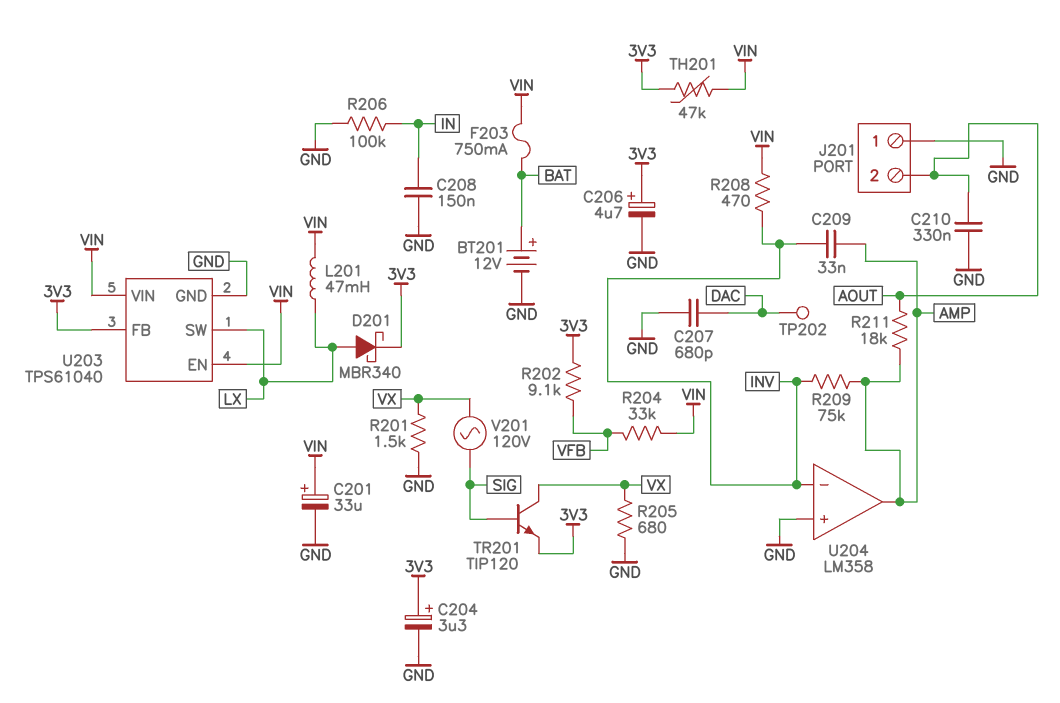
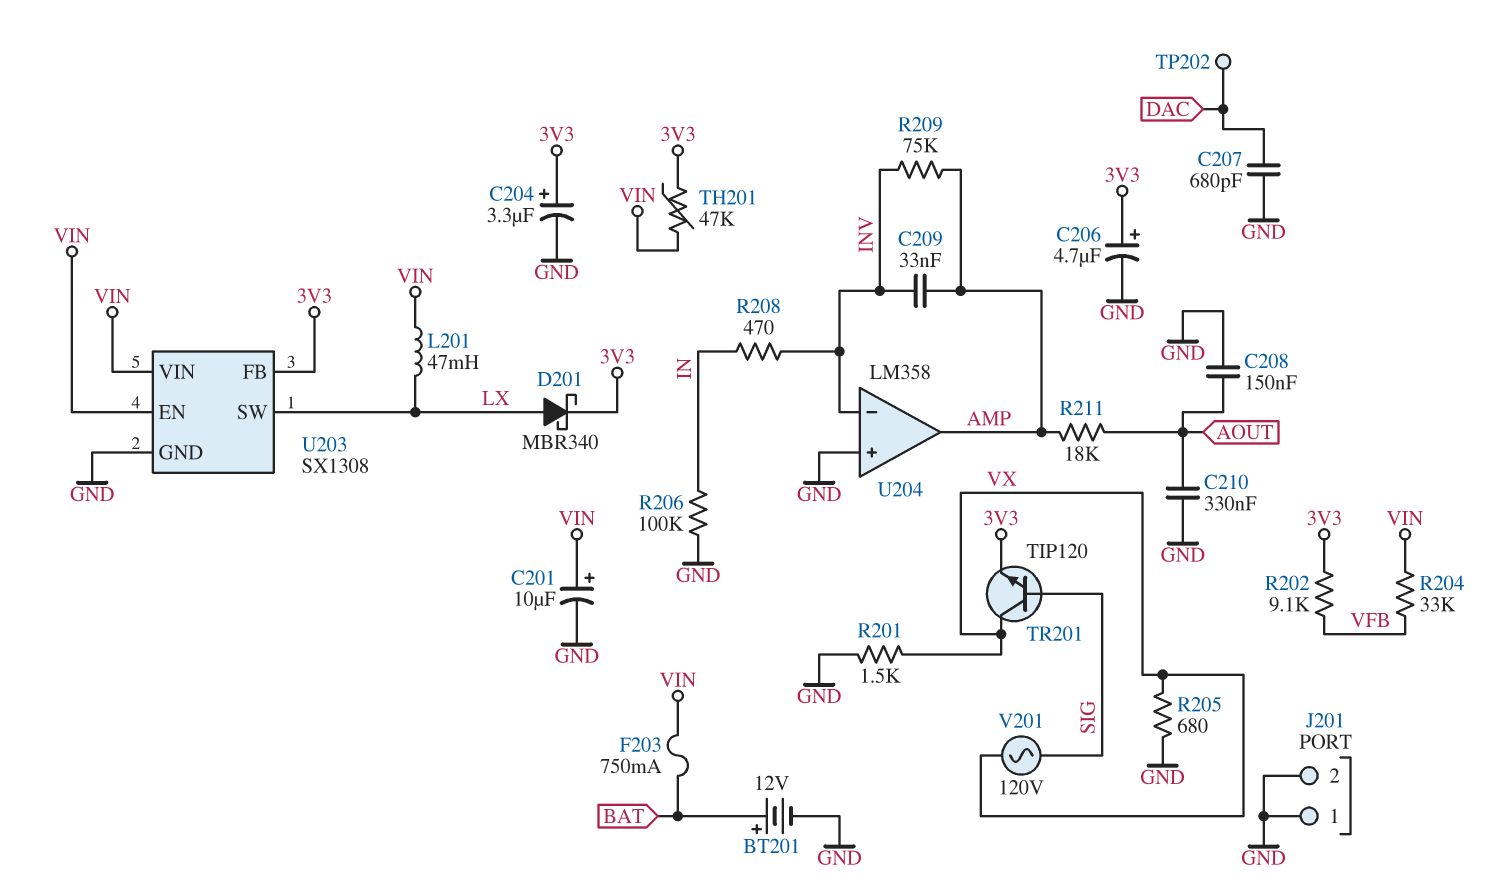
C201: 33uF (plus VIN, minus GND) -> 10uF (plus VIN, minus GND)
C208: 150nF (GND, IN) -> 150nF (AOUT, GND)
J201 pin 2: AOUT -> GND
R208: 470 (INV, VIN) -> 470 (IN, INV)
U203: TPS61040 -> SX1308

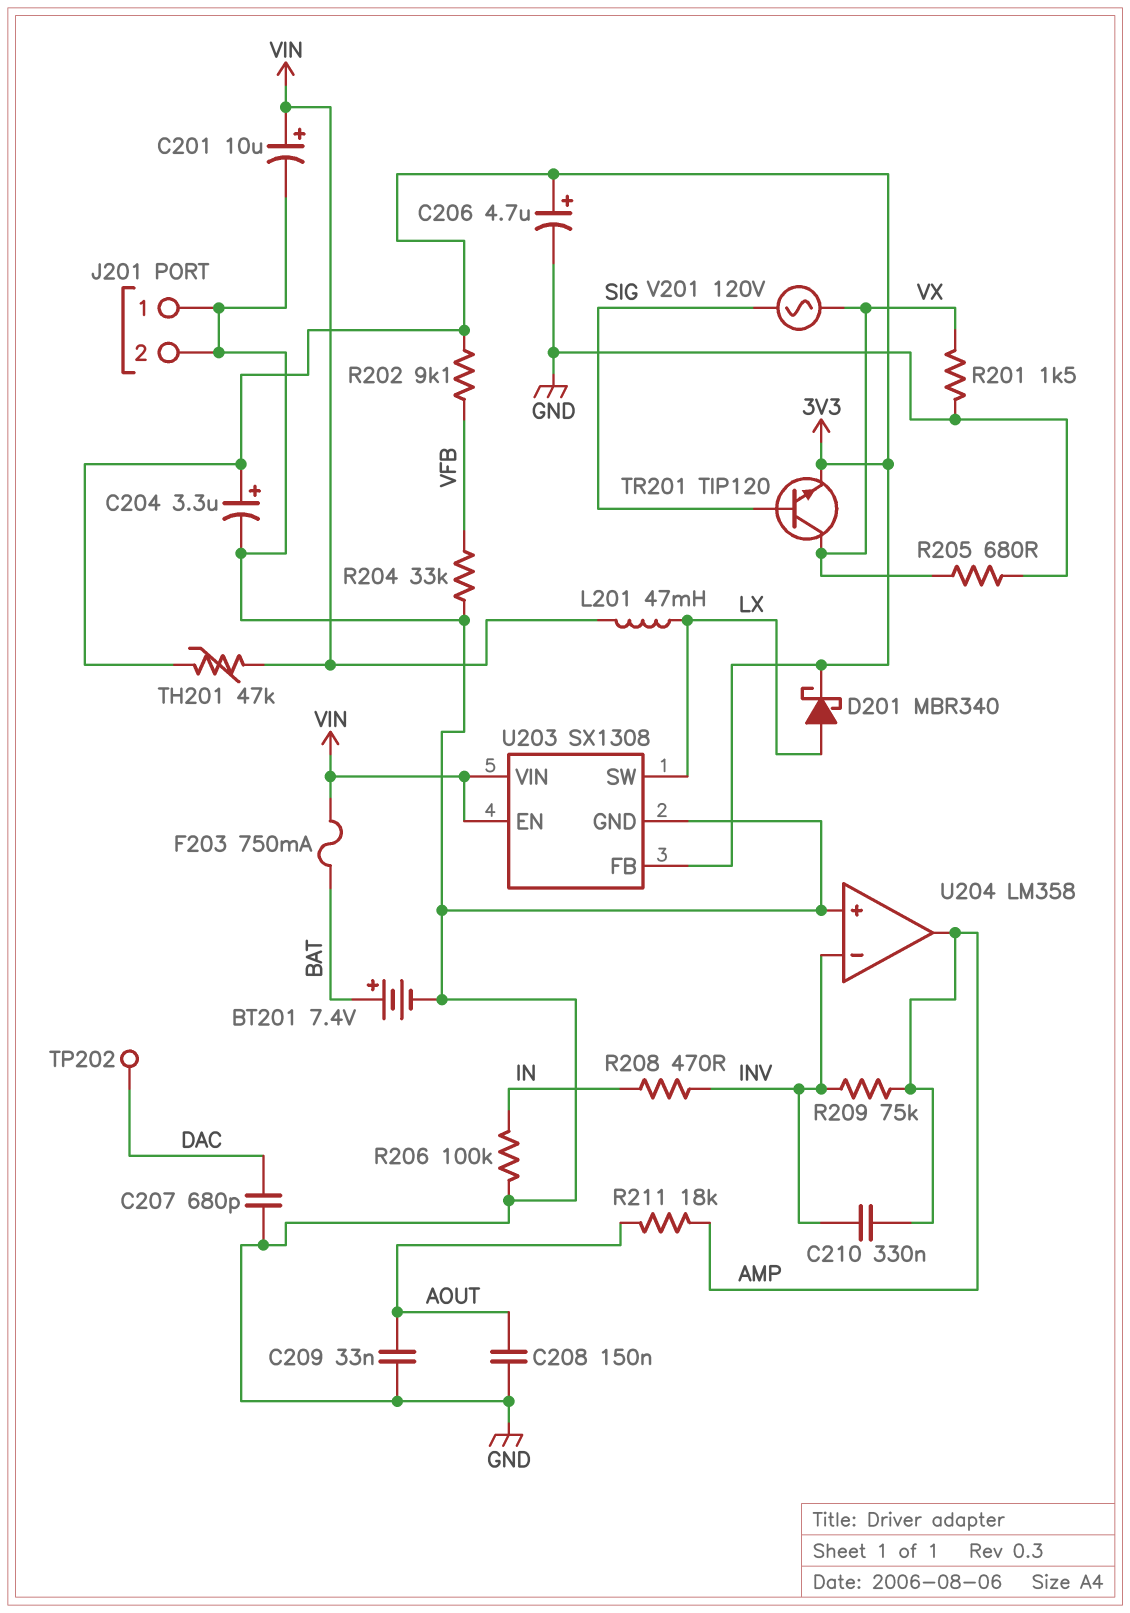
BT201: 12V (plus BAT, minus GND) -> 7.4V (plus BAT, minus GND)
C209: 33nF (AMP, INV) -> 33nF (AOUT, GND)
C210: 330nF (AOUT, GND) -> 330nF (AMP, INV)
R204: 33k (VFB, VIN) -> 33k (GND, VFB)

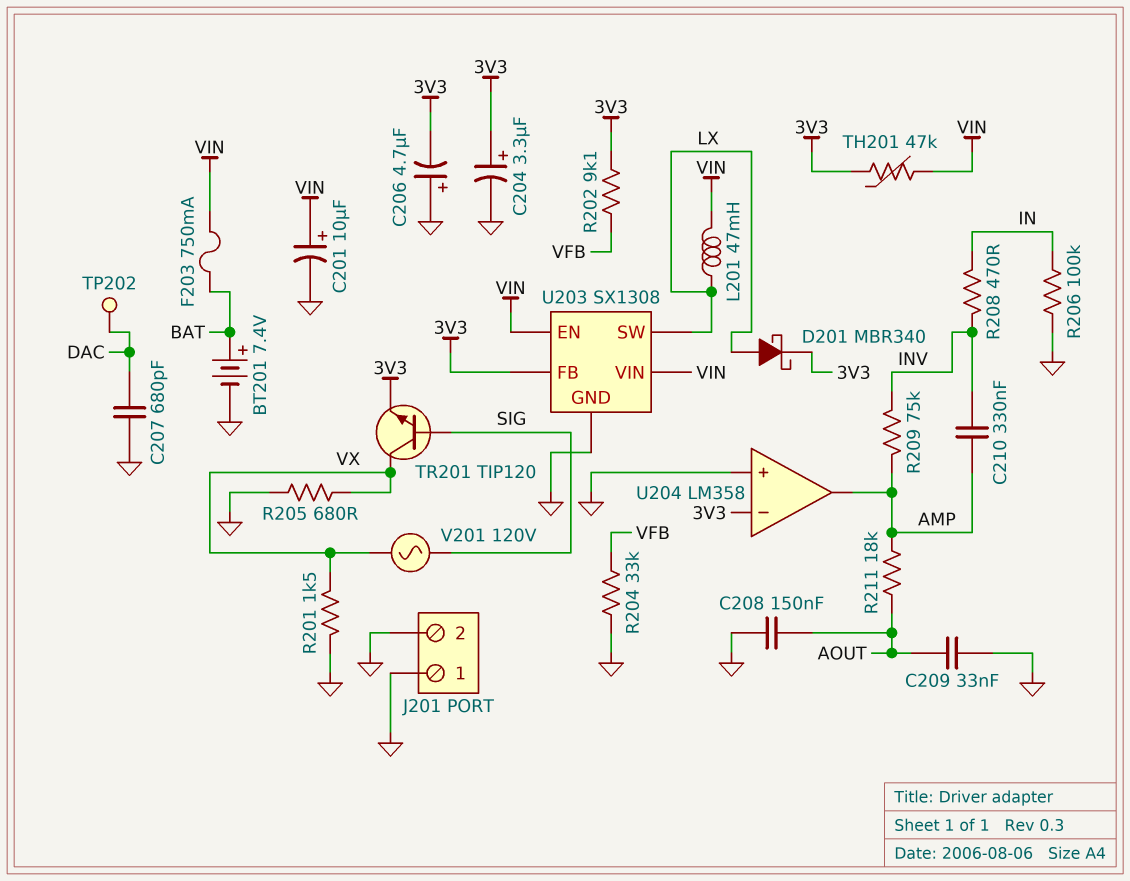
C206: 4.7uF (plus 3V3, minus GND) -> 4.7uF (plus GND, minus 3V3)
U204 pin in-: INV -> 3V3

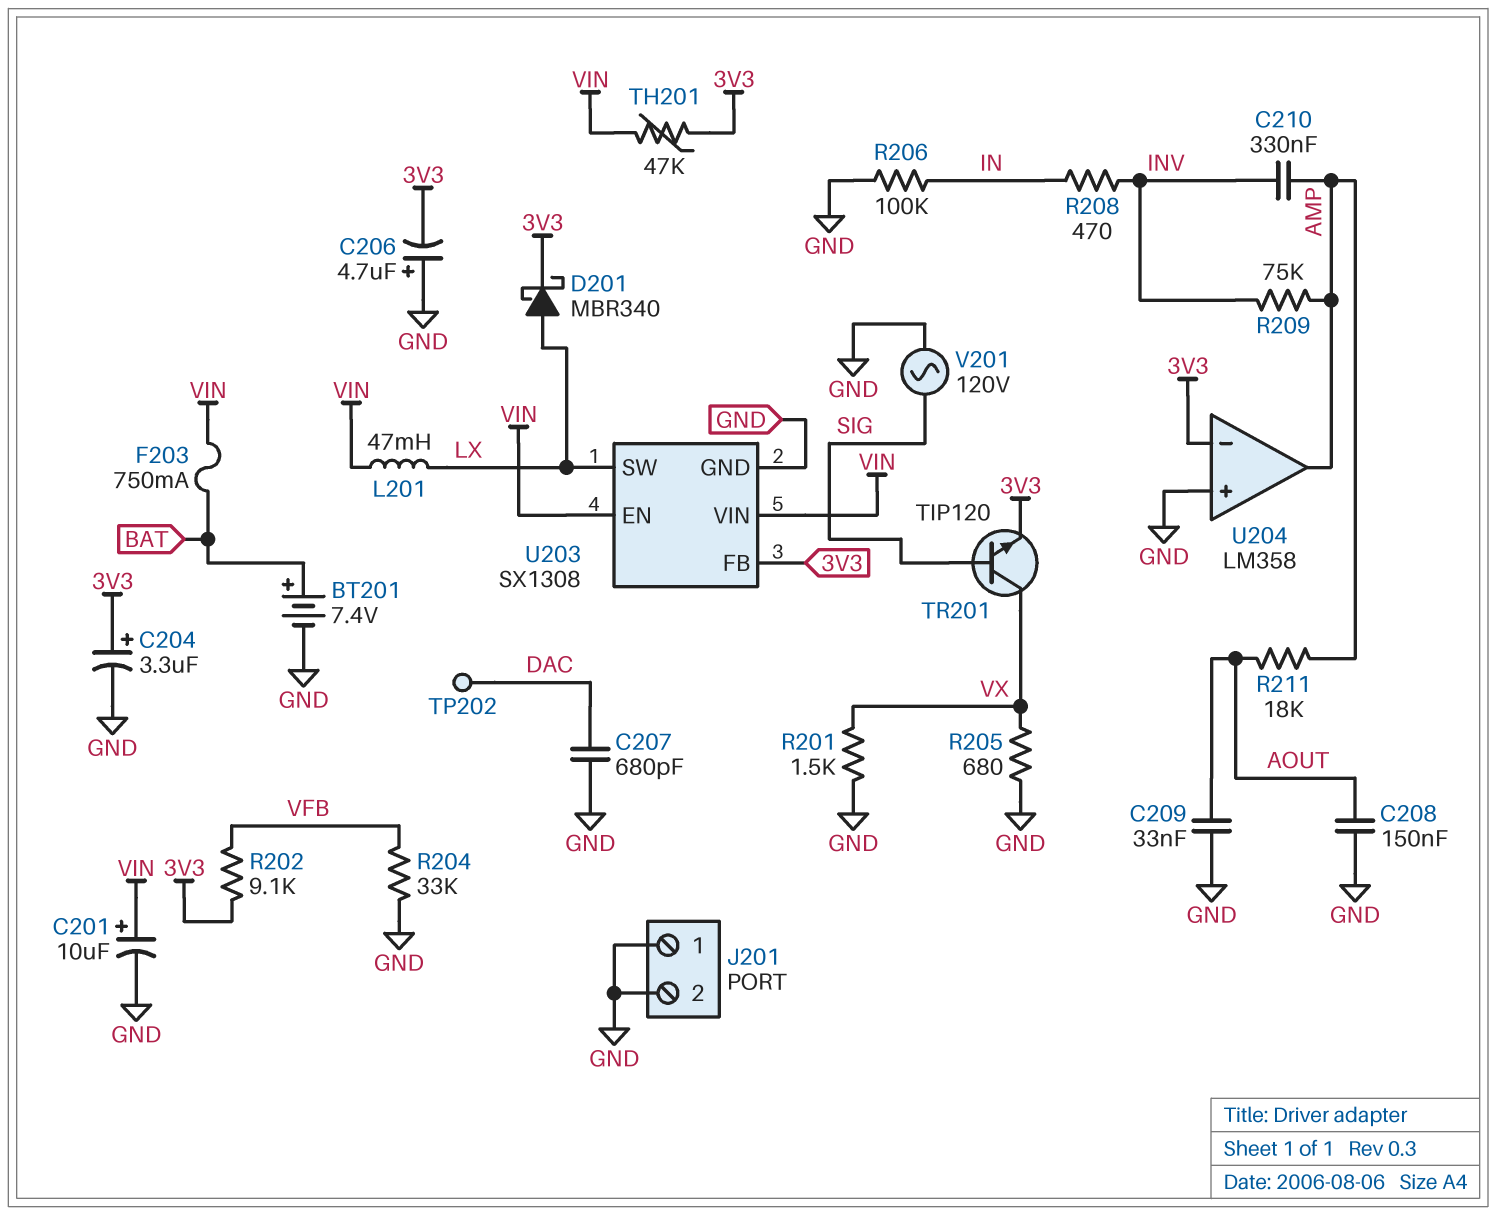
V201: AC 120V (SIG, VX) -> AC 120V (GND, SIG)

